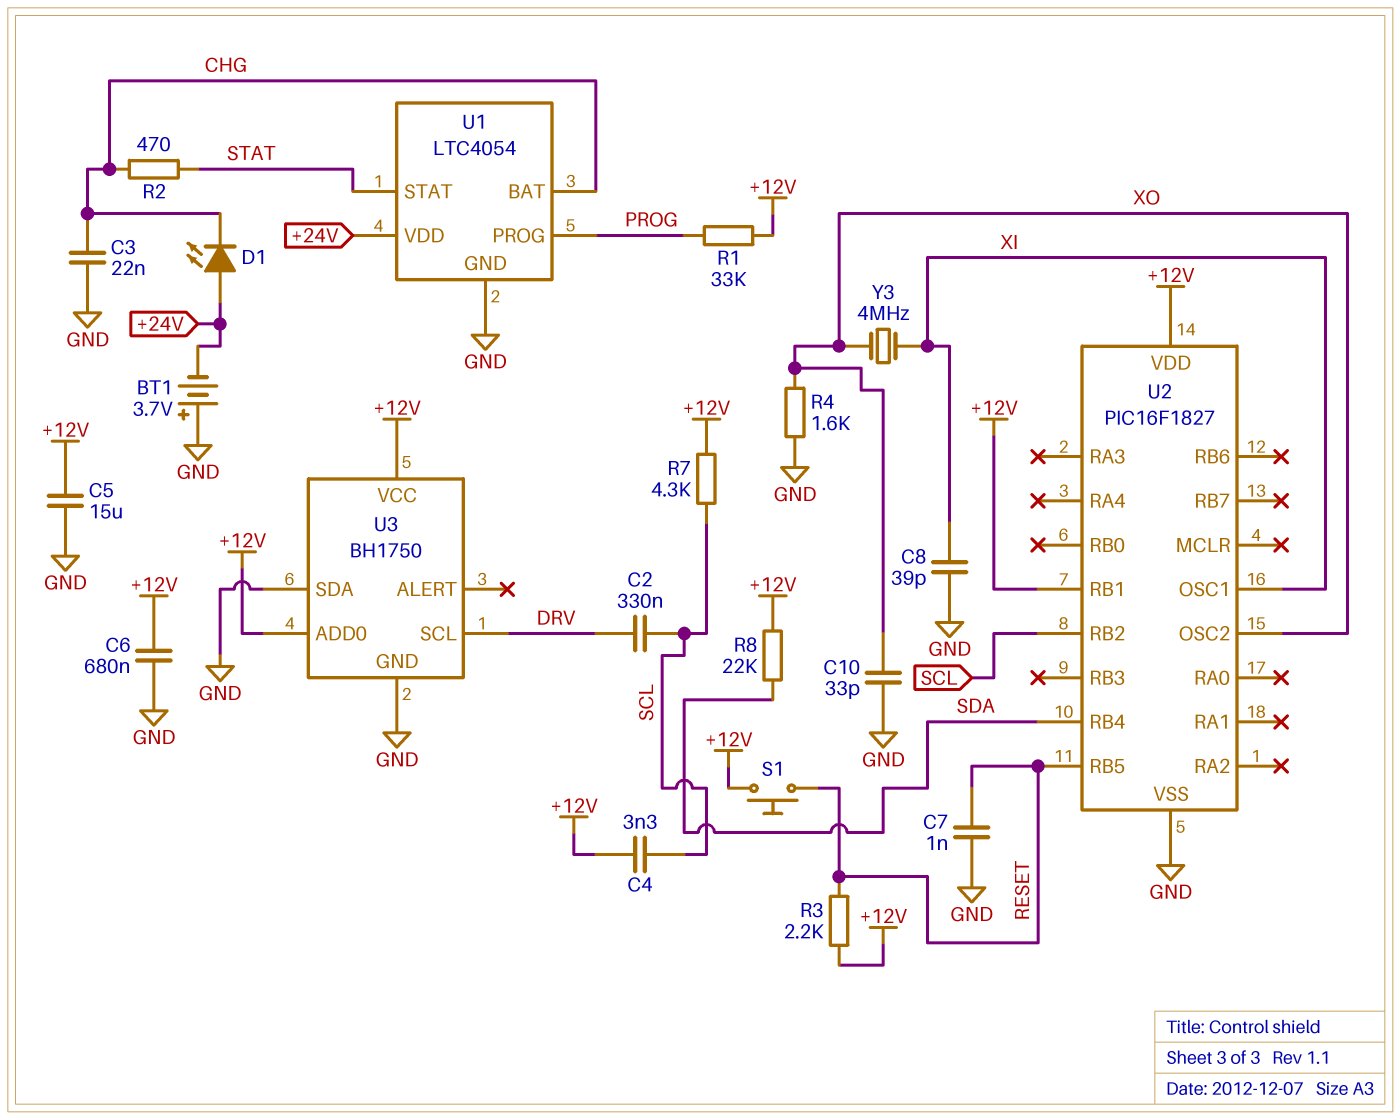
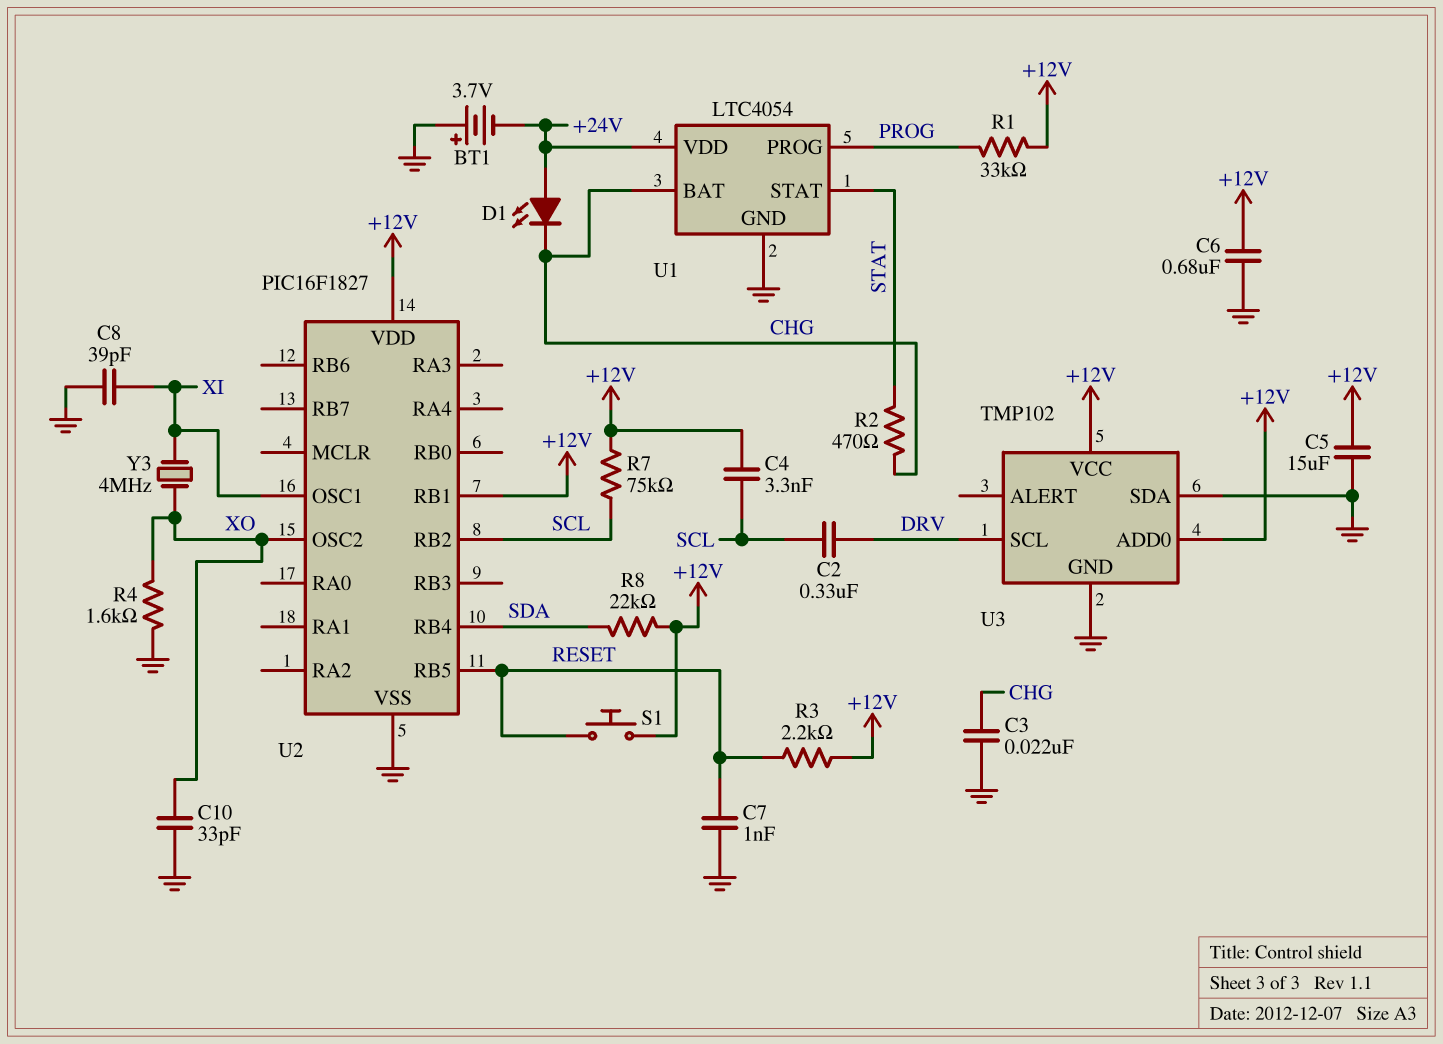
R7: 4.3k (+12V, SCL) -> 75k (+12V, SCL)
U3: BH1750 -> TMP102

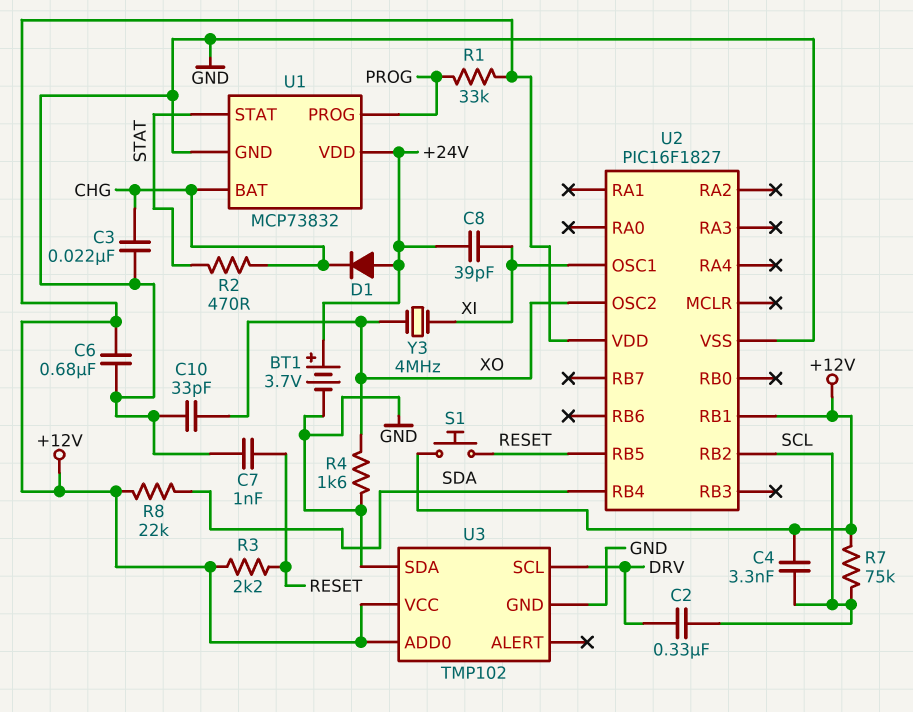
BT1: 3.7V (plus GND, minus +24V) -> 3.7V (plus +24V, minus GND)
C5: 15uF (+12V, GND) -> none
C8: 39pF (GND, XI) -> 39pF (+24V, XI)
D1: LED (A +24V, K CHG) -> diode (A +24V, K CHG)
U1: LTC4054 -> MCP73832

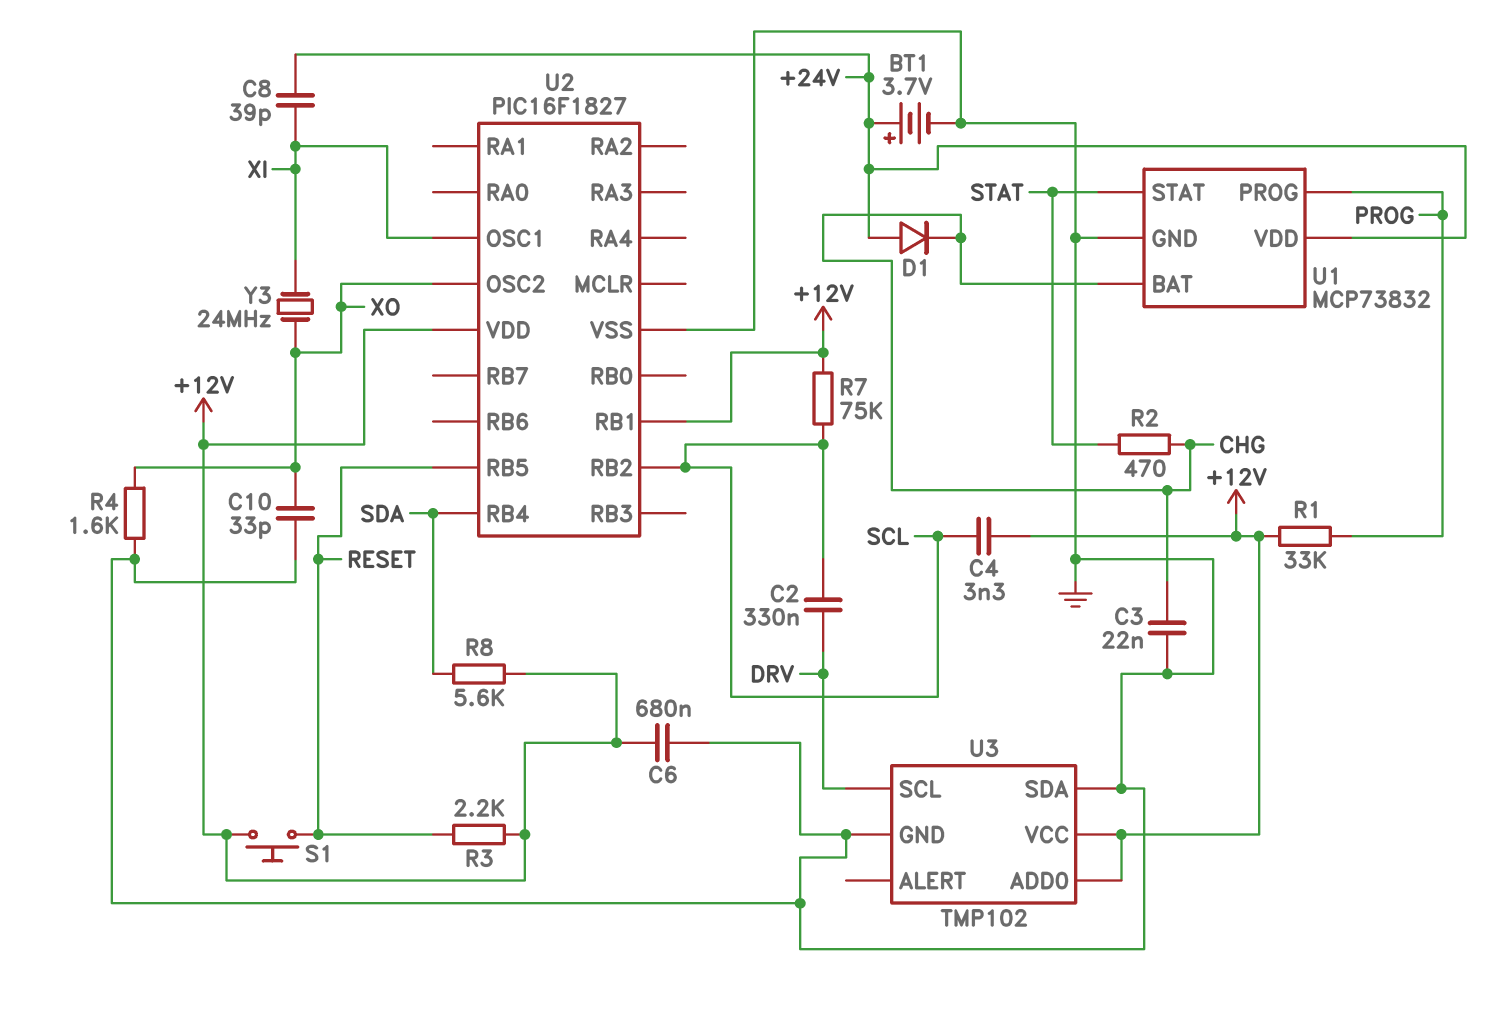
C7: 1nF (GND, RESET) -> none
R8: 22k (+12V, SDA) -> 5.6k (+12V, SDA)
Y3: 4MHz (XI, XO) -> 24MHz (XI, XO)

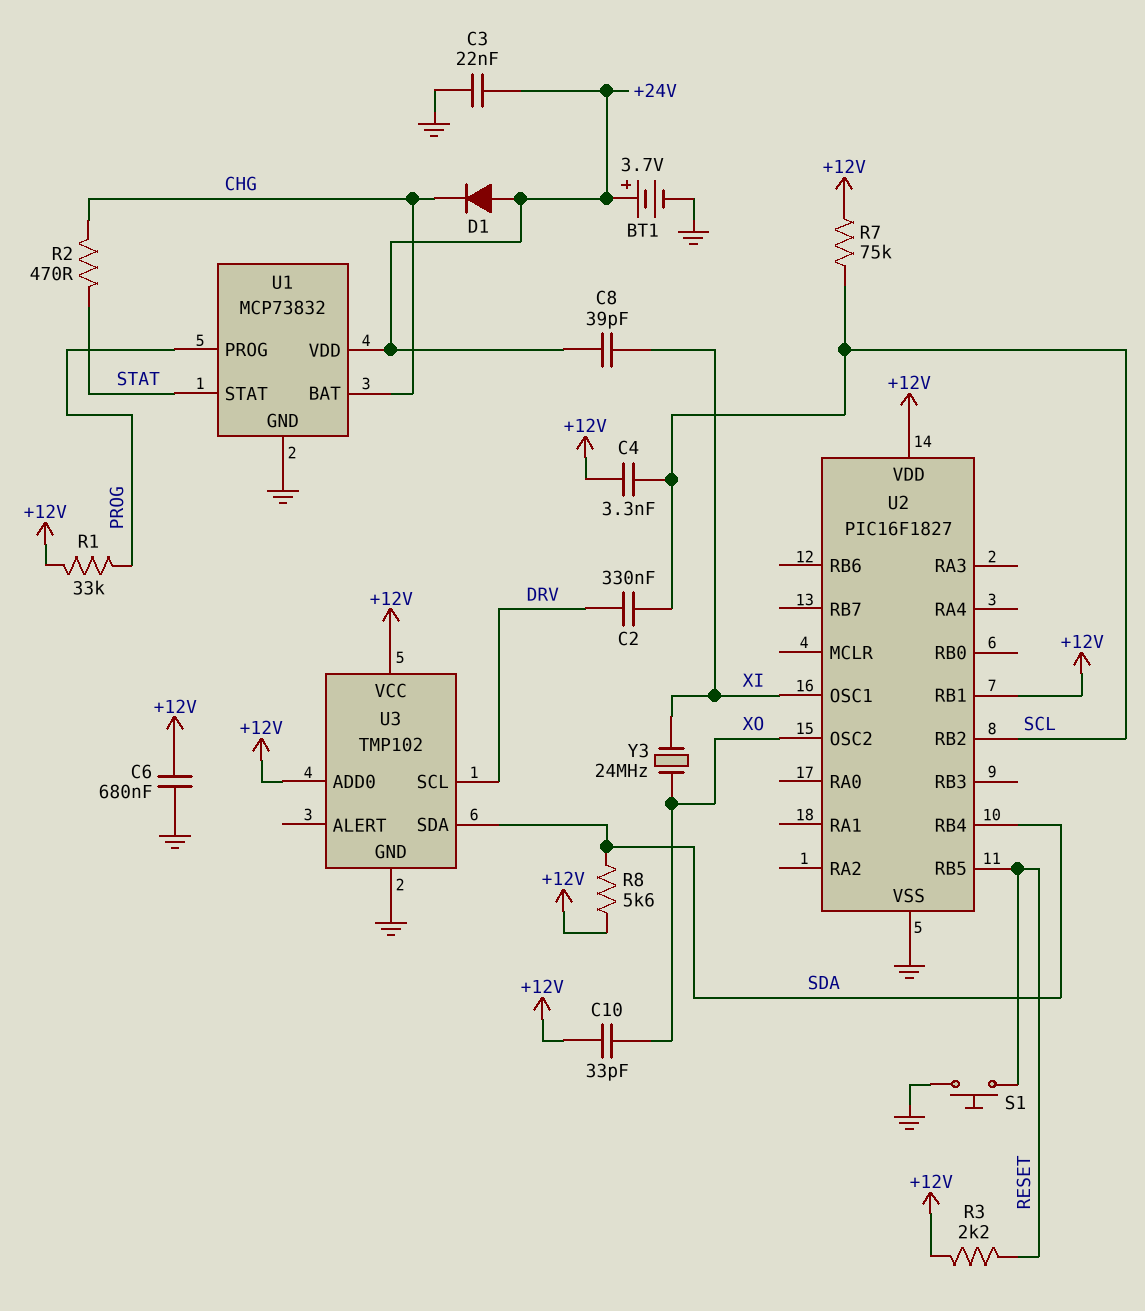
C3: 22nF (CHG, GND) -> 22nF (+24V, GND)
C10: 33pF (GND, XO) -> 33pF (+12V, XO)
R4: 1.6k (GND, XO) -> none
S1: button (+12V, RESET) -> button (GND, RESET)
U3 pin SDA: GND -> SDA

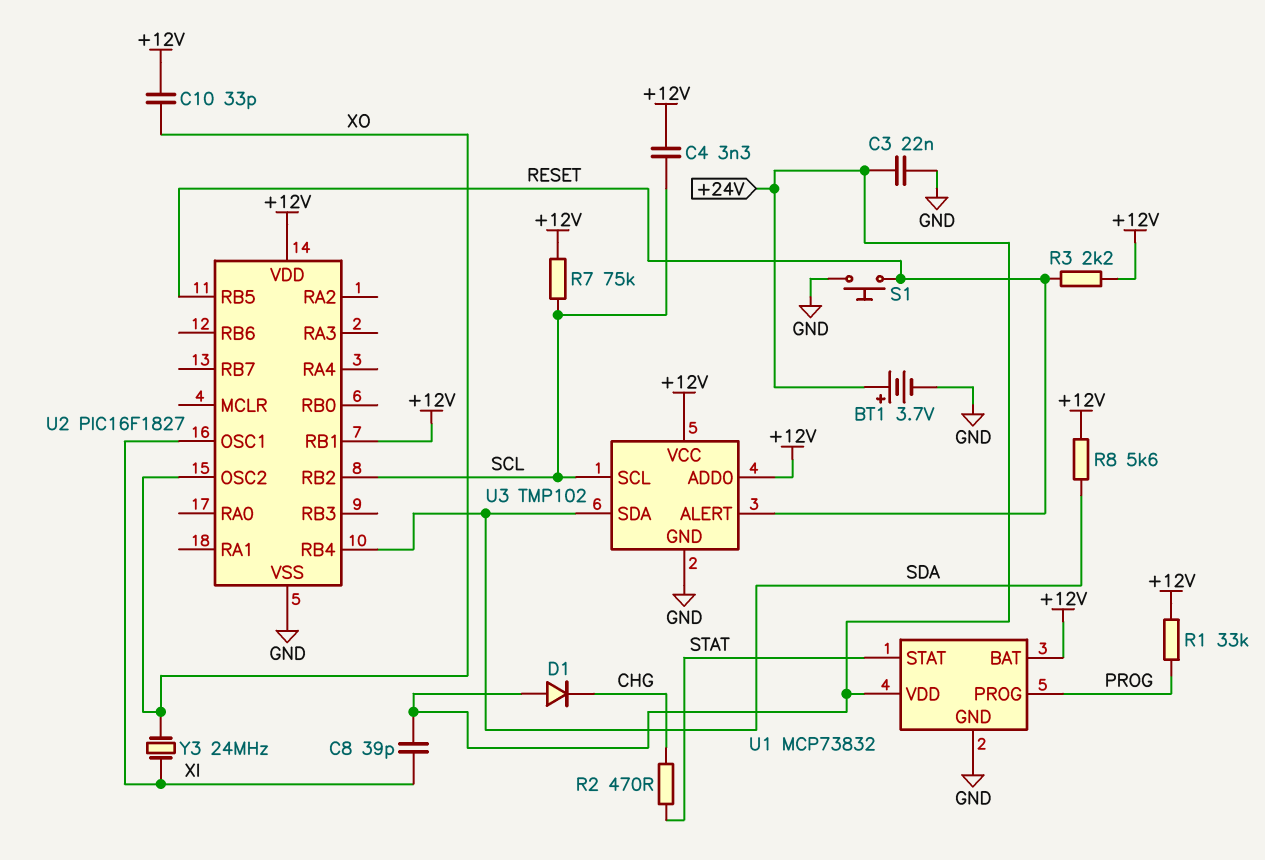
C2: 330nF (DRV, SCL) -> none
C6: 680nF (+12V, GND) -> none
U1 pin BAT: CHG -> +12V
U3 pin ALERT: none -> RESET
U3 pin SCL: DRV -> SCL

